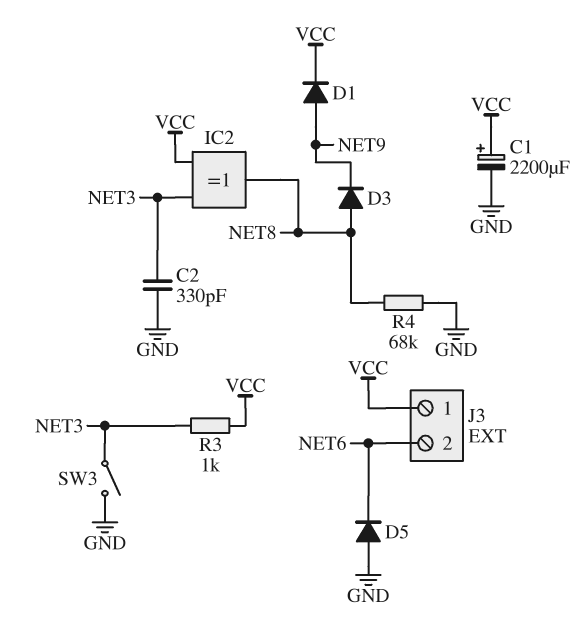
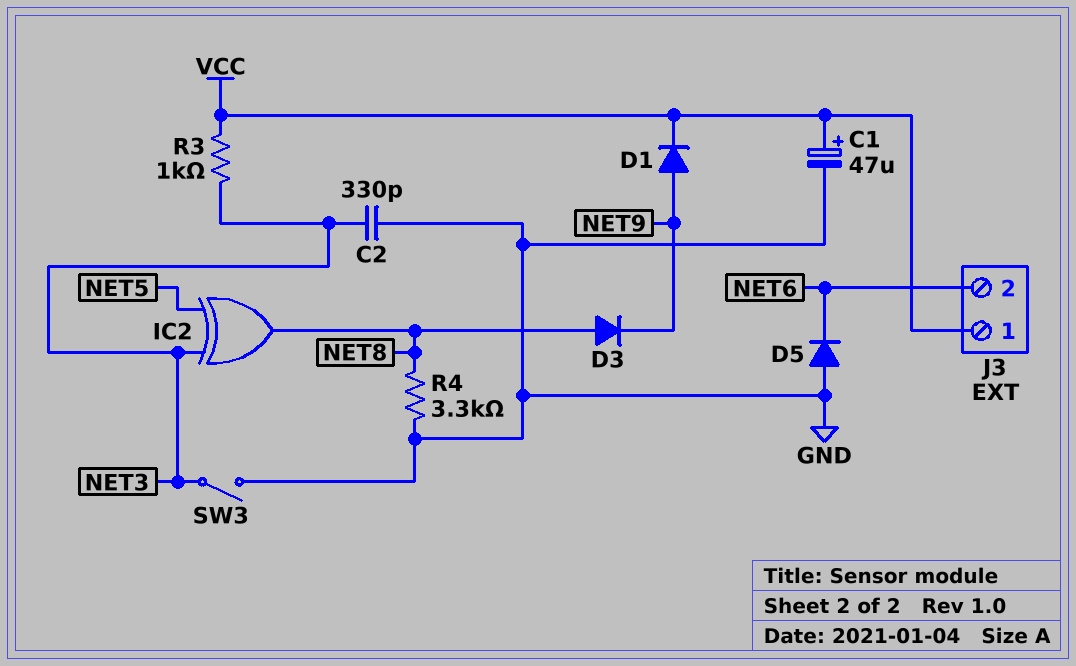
C1: 2200uF (plus VCC, minus GND) -> 47uF (plus VCC, minus GND)
IC2: XOR (in NET3, in VCC, out NET8) -> XOR (in NET3, in NET5, out NET8)
R4: 68k (GND, NET8) -> 3.3k (GND, NET8)

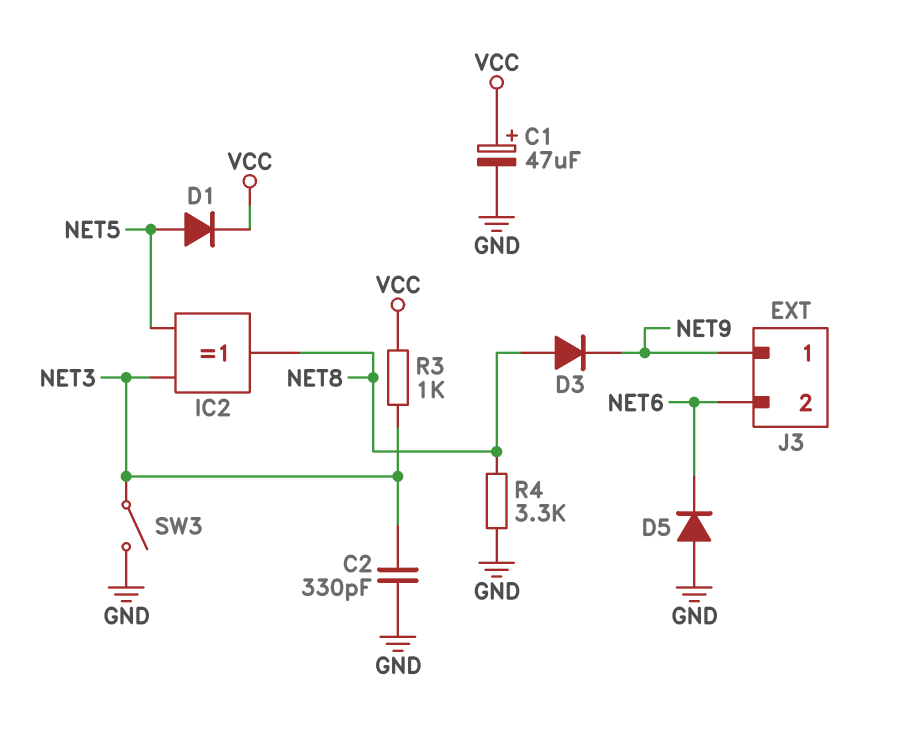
D1: diode (A NET9, K VCC) -> diode (A NET5, K VCC)
J3 pin 1: VCC -> NET9

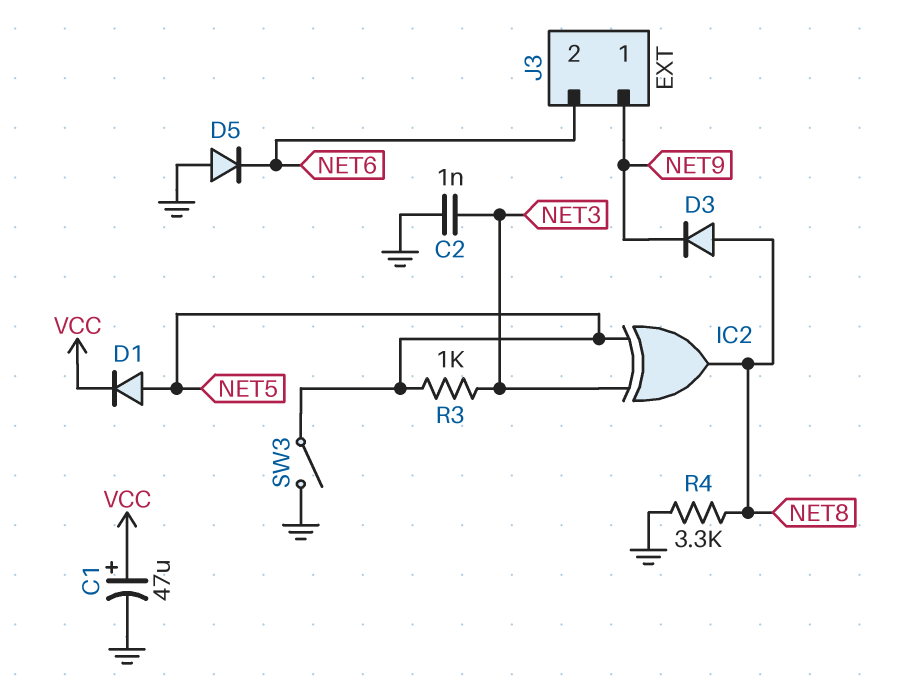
C2: 330pF (GND, NET3) -> 1nF (GND, NET3)
R3: 1k (NET3, VCC) -> 1k (NET3, NET5)
SW3: switch (GND, NET3) -> switch (GND, NET5)

